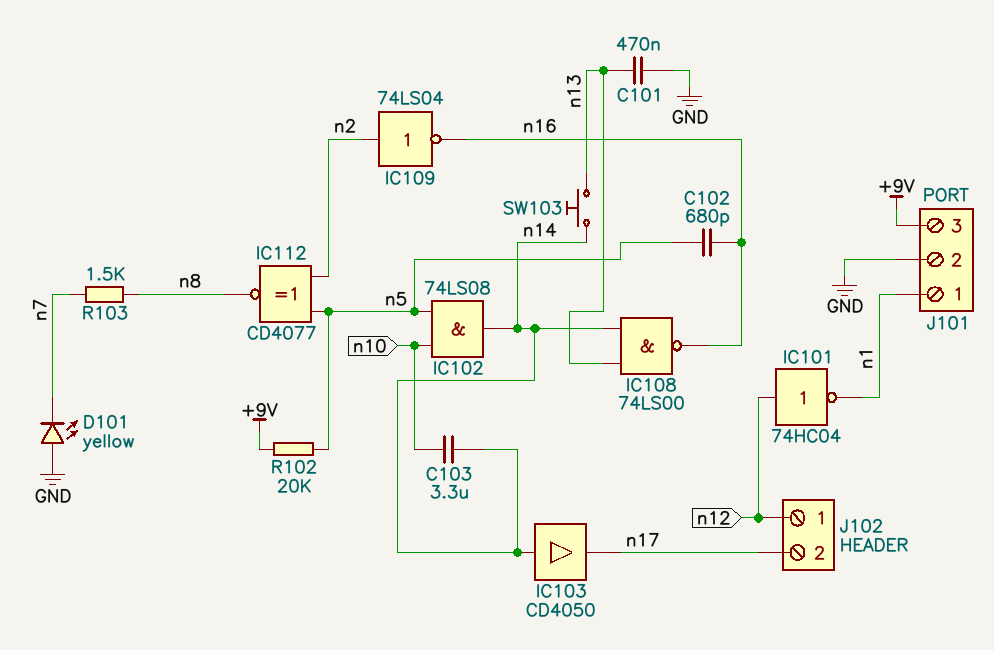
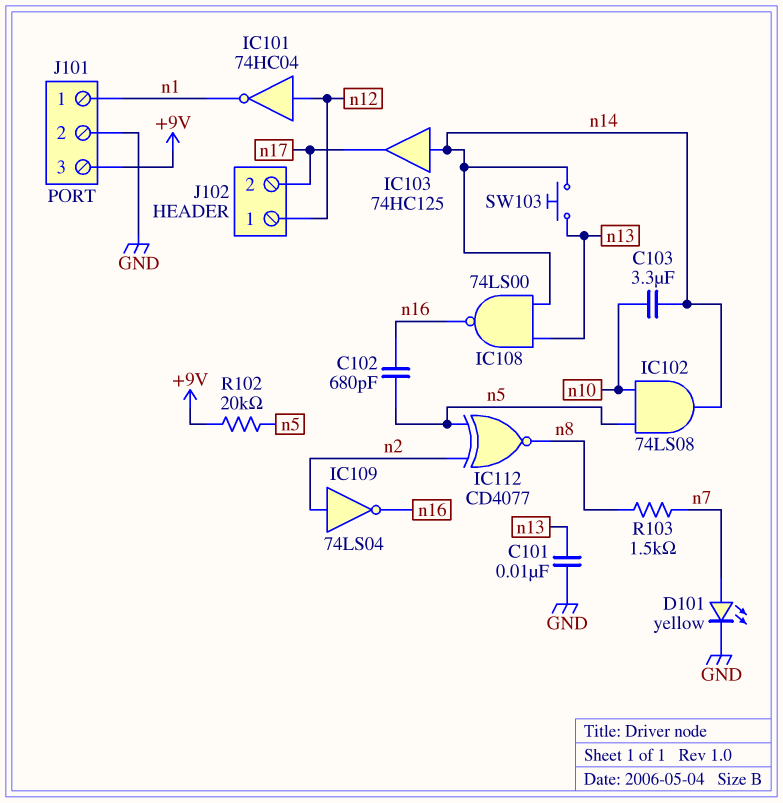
C101: 470nF (GND, n13) -> 10nF (GND, n13)
D101: LED yellow (A GND, K n7) -> LED yellow (A n7, K GND)
IC103: buffer CD4050 (in n14, out n17) -> buffer 74HC125 (in n14, out n17)

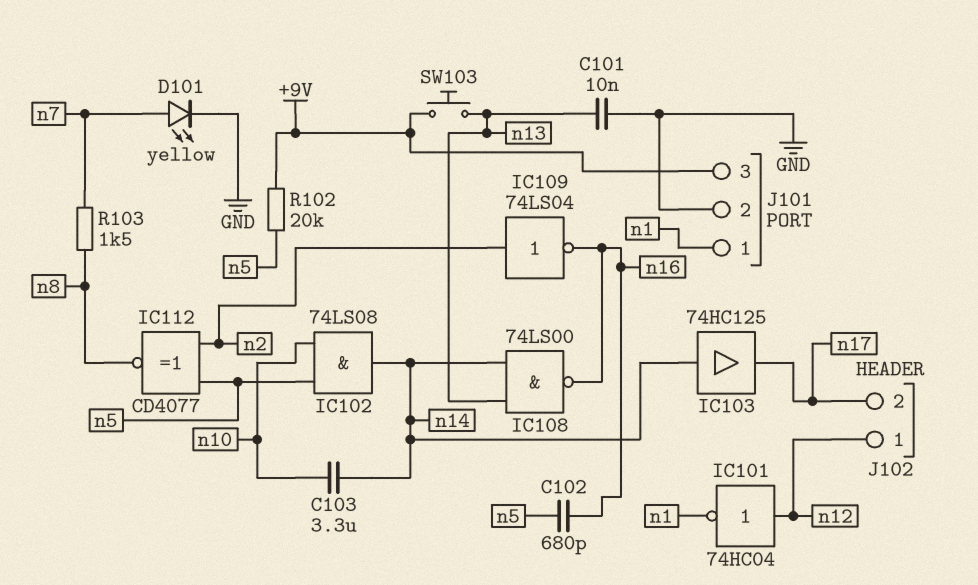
SW103: button (n13, n14) -> button (+9V, n13)

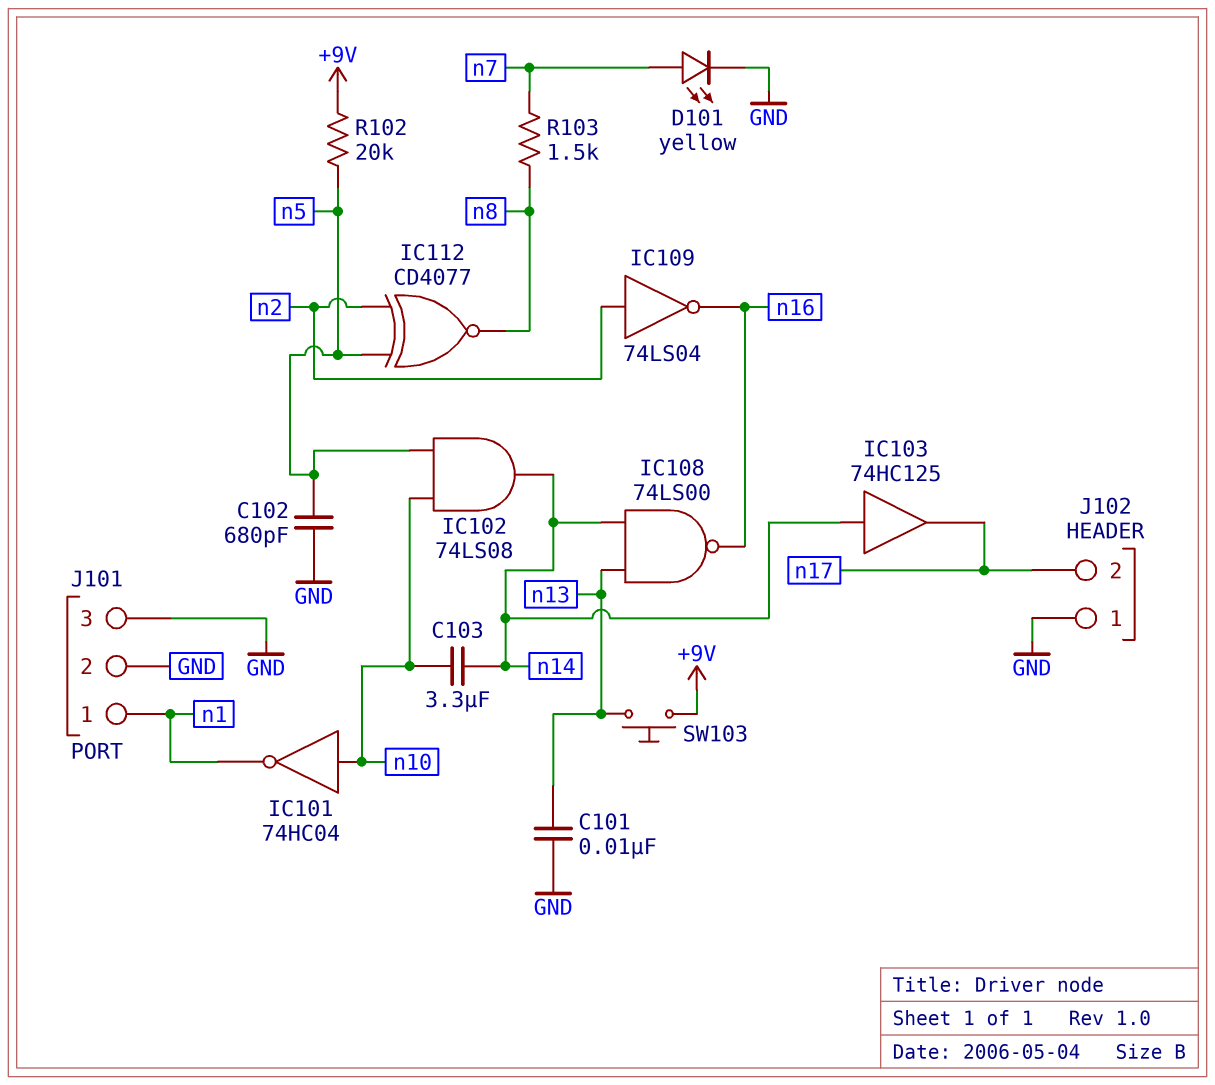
C102: 680pF (n5, n16) -> 680pF (GND, n5)
IC101: NOT 74HC04 (in n12, out n1) -> NOT 74HC04 (in n10, out n1)
J101 pin 3: +9V -> GND
J102 pin 1: n12 -> GND

